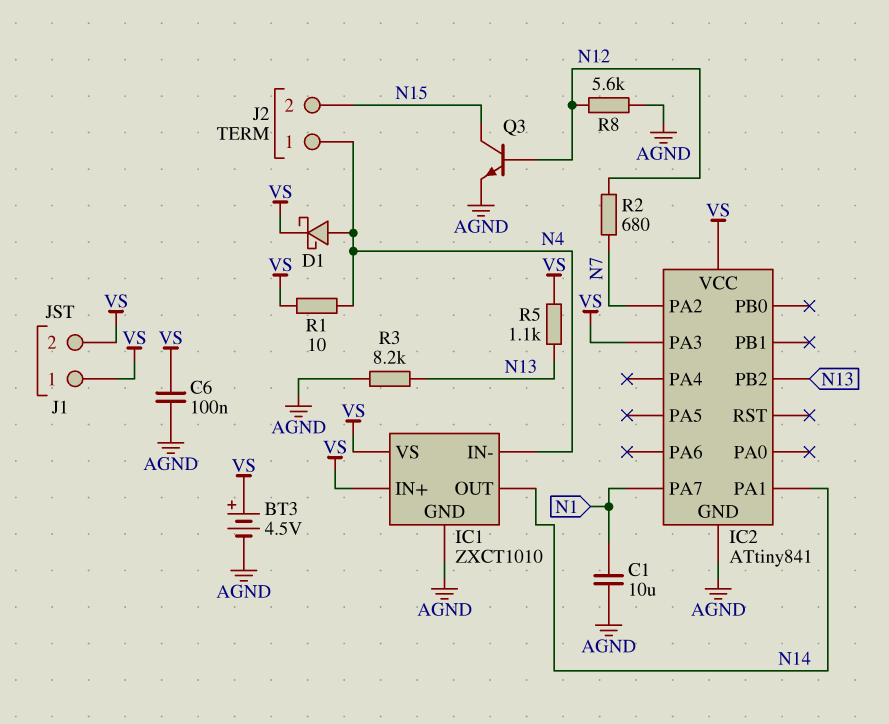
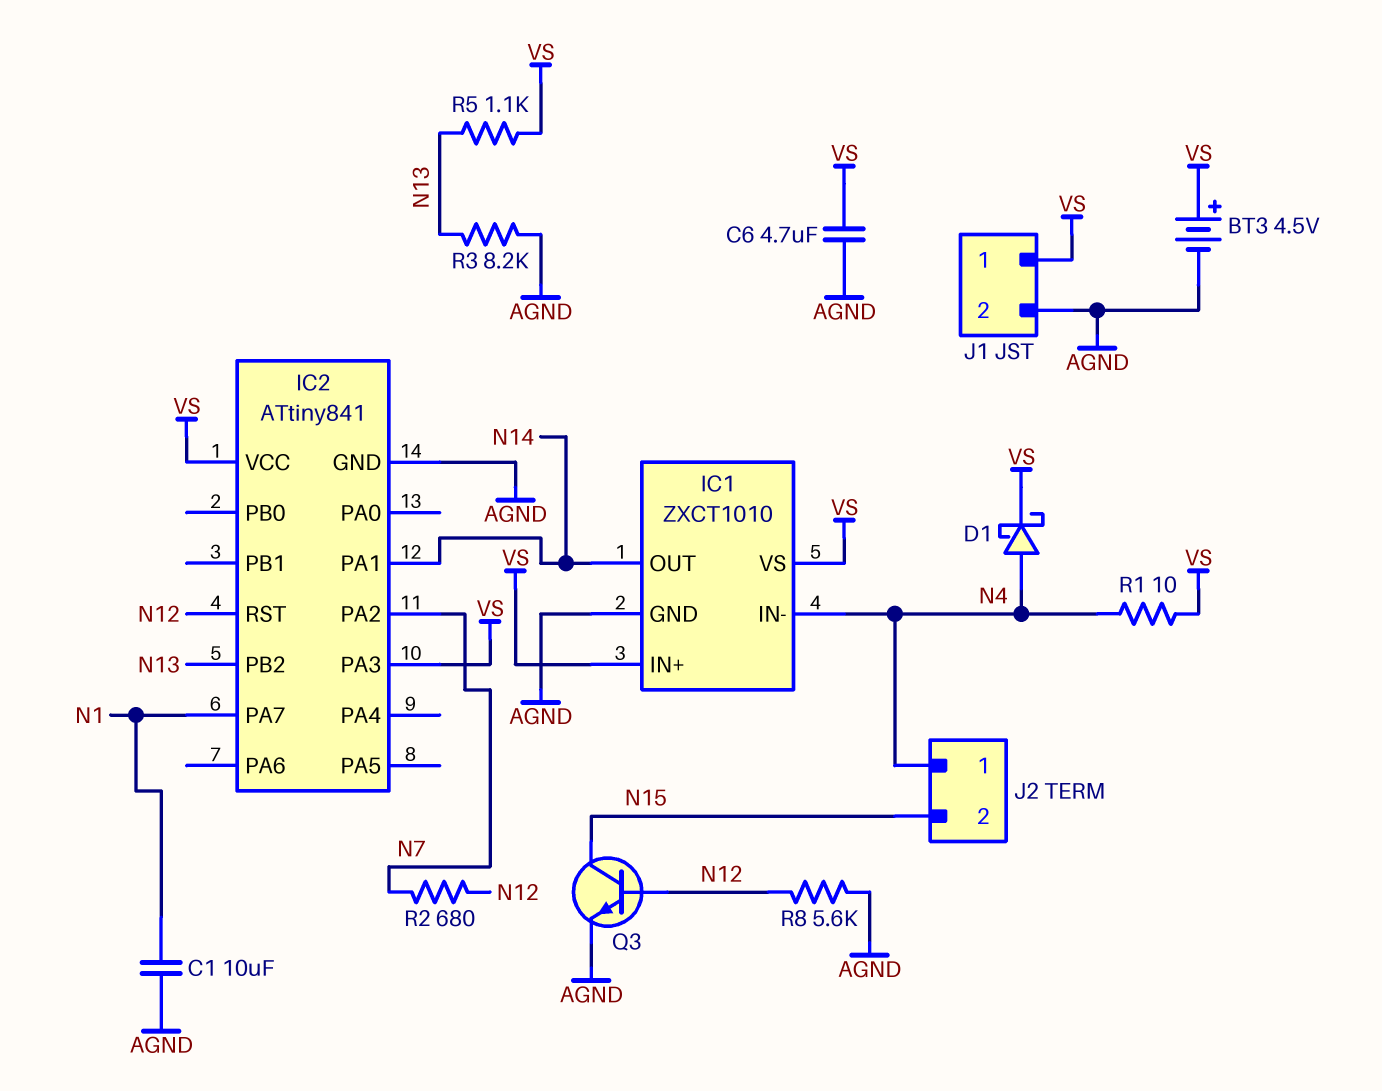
C6: 100nF (AGND, VS) -> 4.7uF (AGND, VS)
IC2 pin RST: none -> N12
J1 pin 2: VS -> AGND

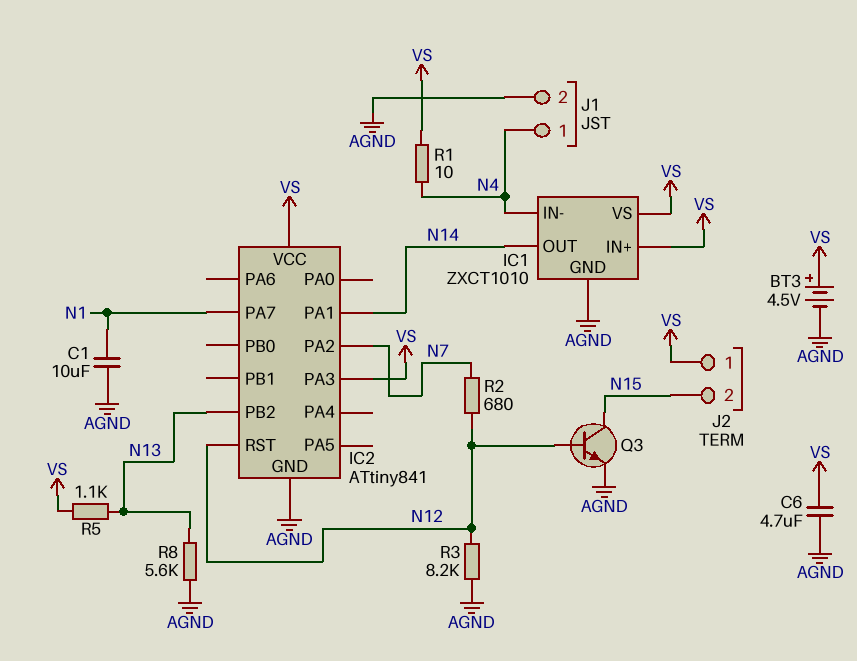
D1: schottky (A N4, K VS) -> none
J1 pin 1: VS -> N4
J2 pin 1: N4 -> VS
R3: 8.2k (AGND, N13) -> 8.2k (AGND, N12)
R8: 5.6k (AGND, N12) -> 5.6k (AGND, N13)

